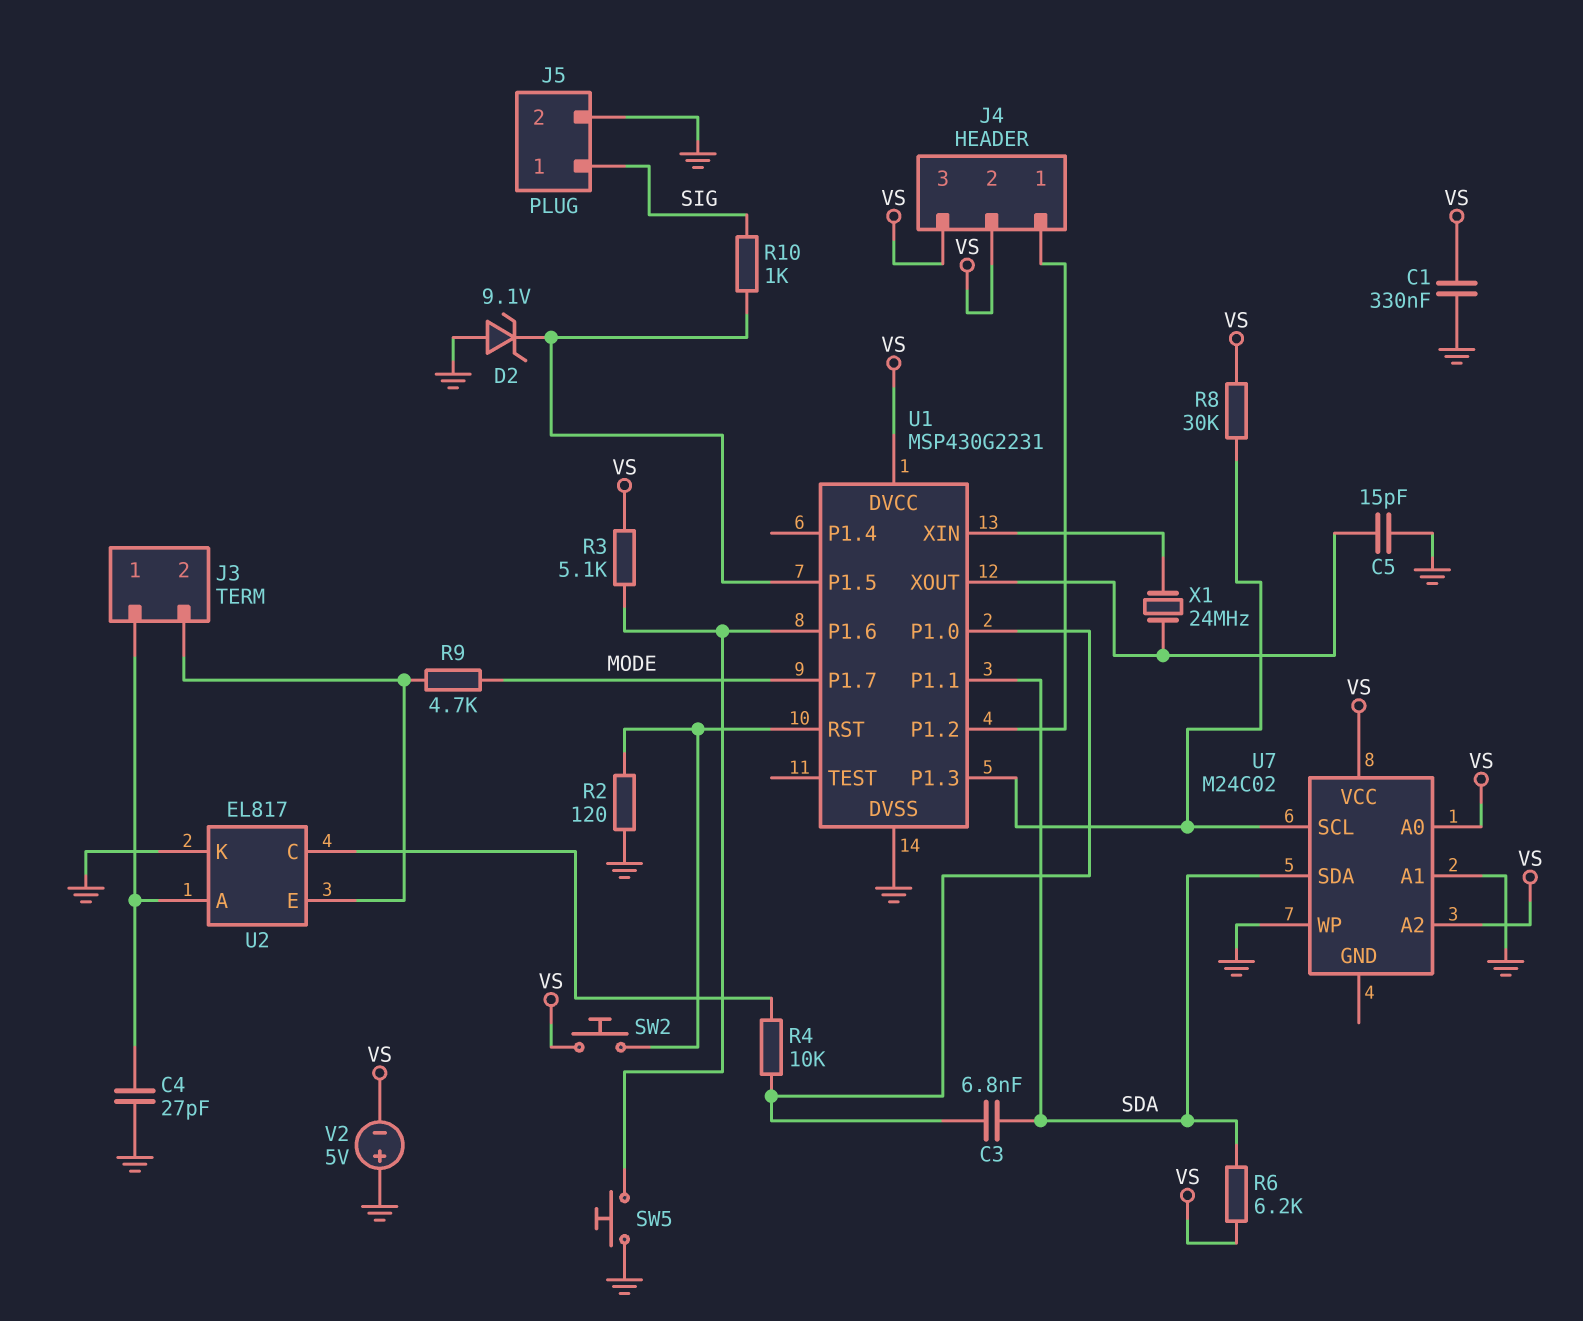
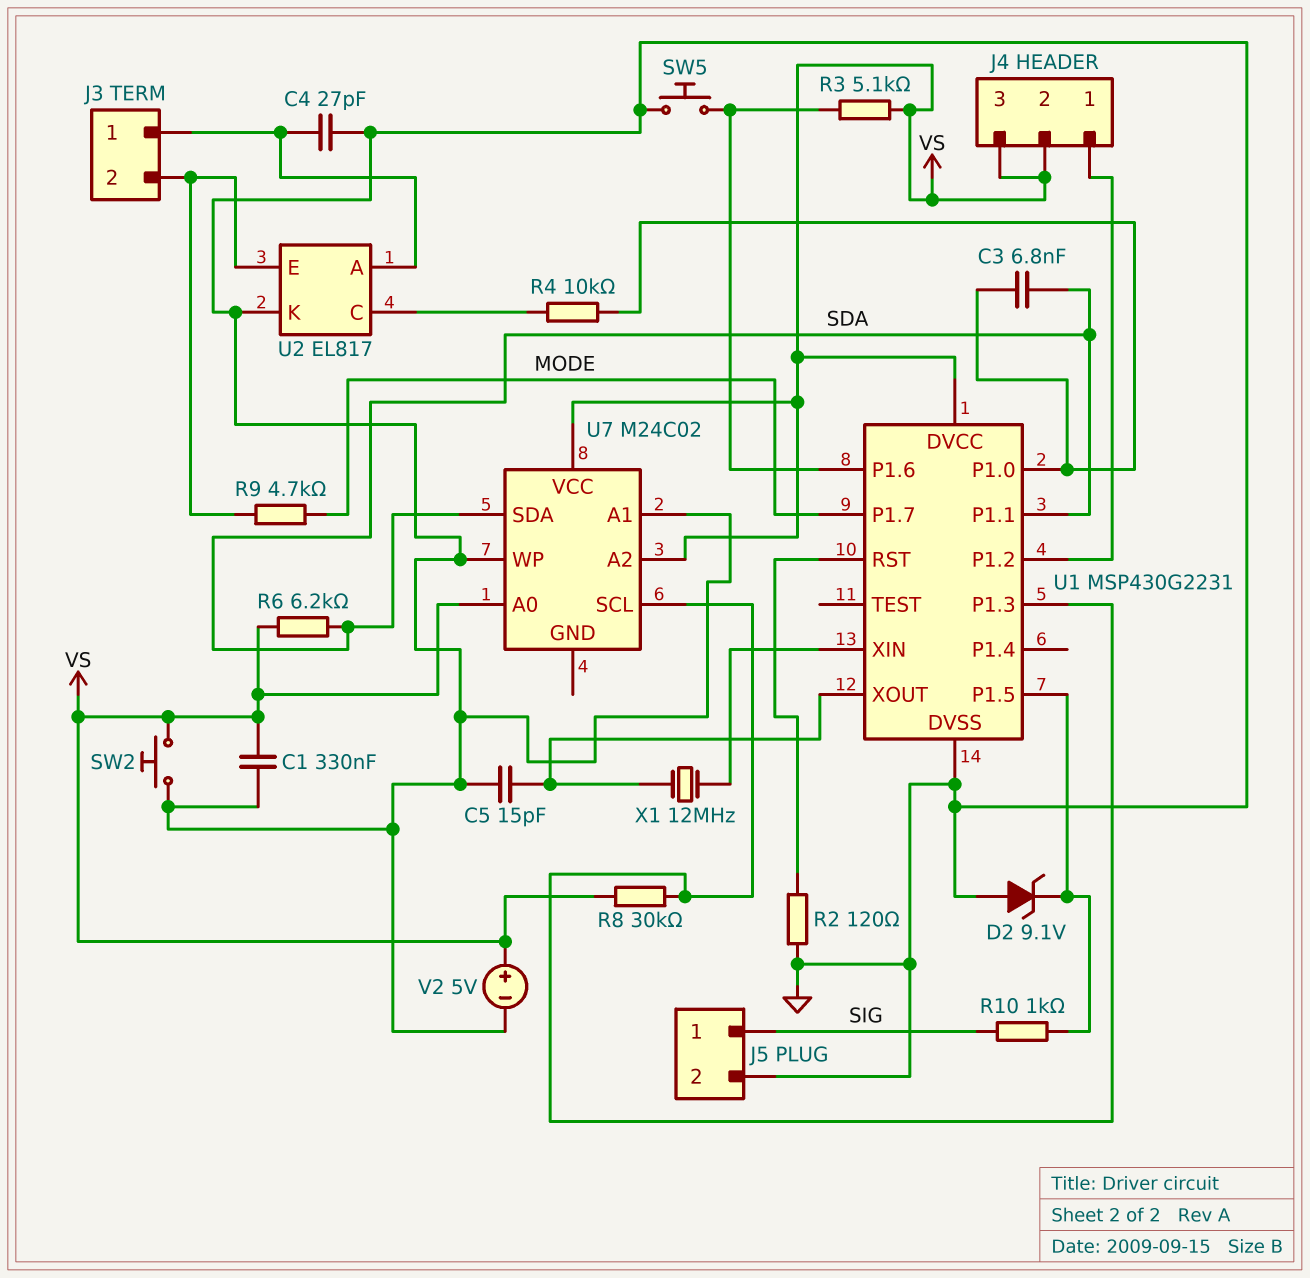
SW2: button (U1/RST, VS) -> button (GND, VS)
V2: 5V (plus GND, minus VS) -> 5V (plus VS, minus GND)
X1: 24MHz (U1/XIN, U1/XOUT) -> 12MHz (U1/XIN, U1/XOUT)

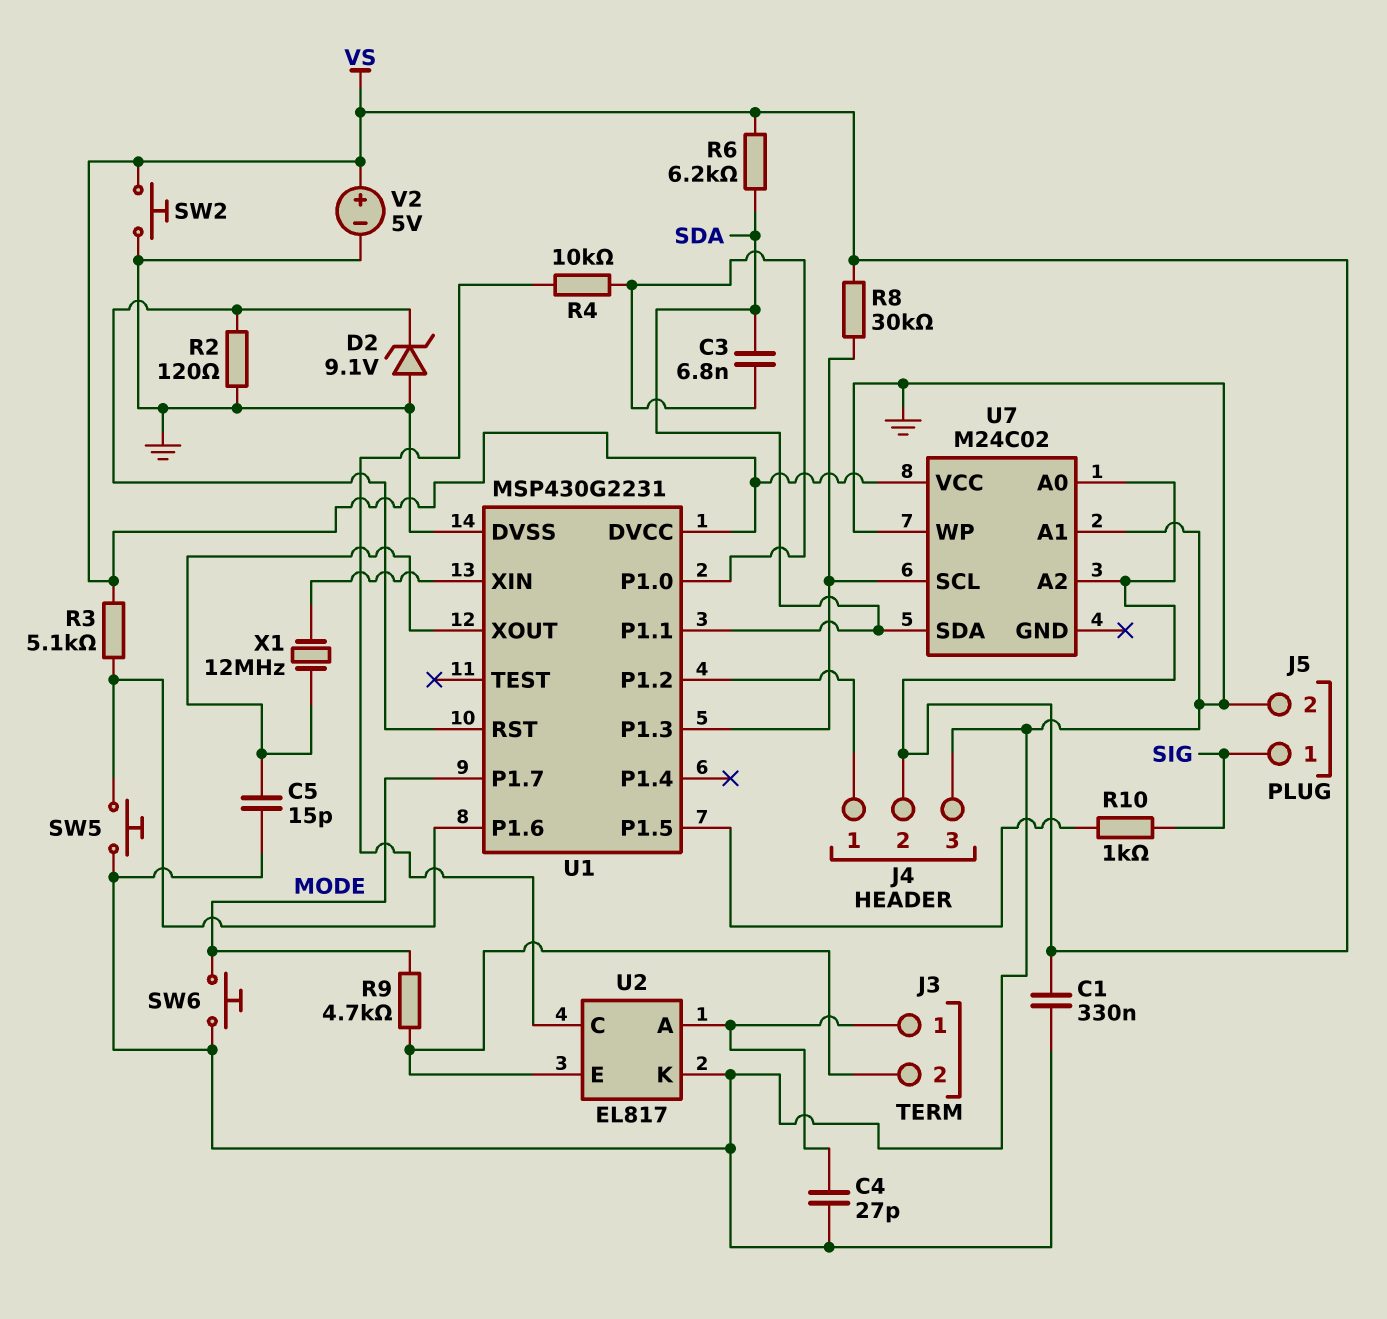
D2: zener 9.1V (A GND, K U1/P1.5) -> zener 9.1V (A GND, K U1/RST)
J4 pin 3: VS -> GND
SW6: none -> button (GND, MODE)

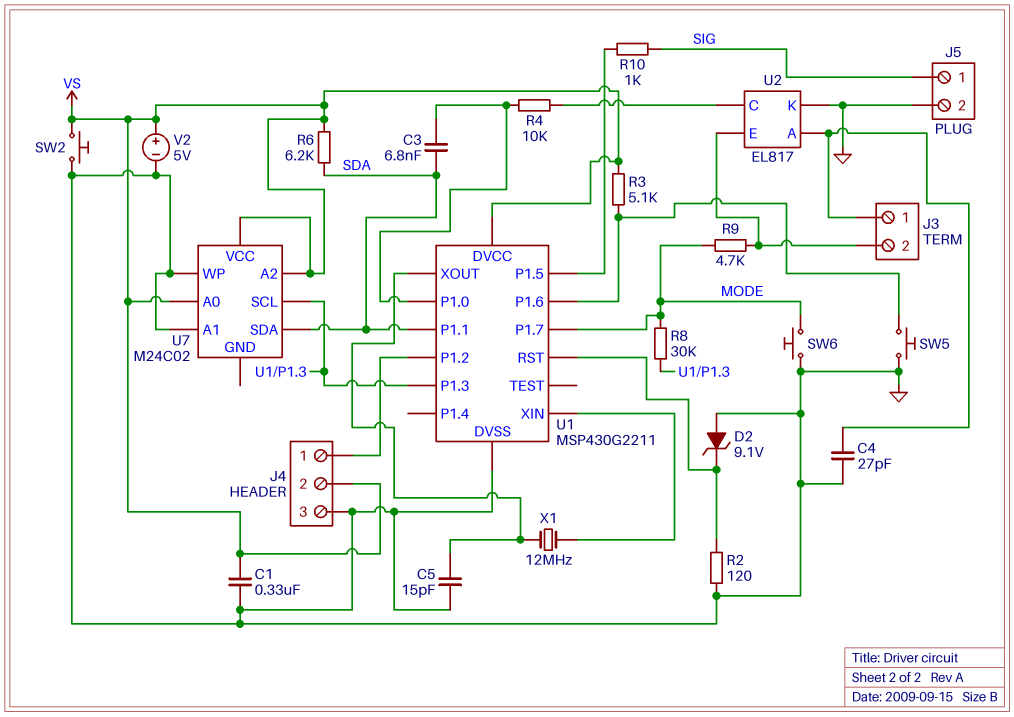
R8: 30k (U1/P1.3, VS) -> 30k (MODE, U1/P1.3)
U1: MSP430G2231 -> MSP430G2211

